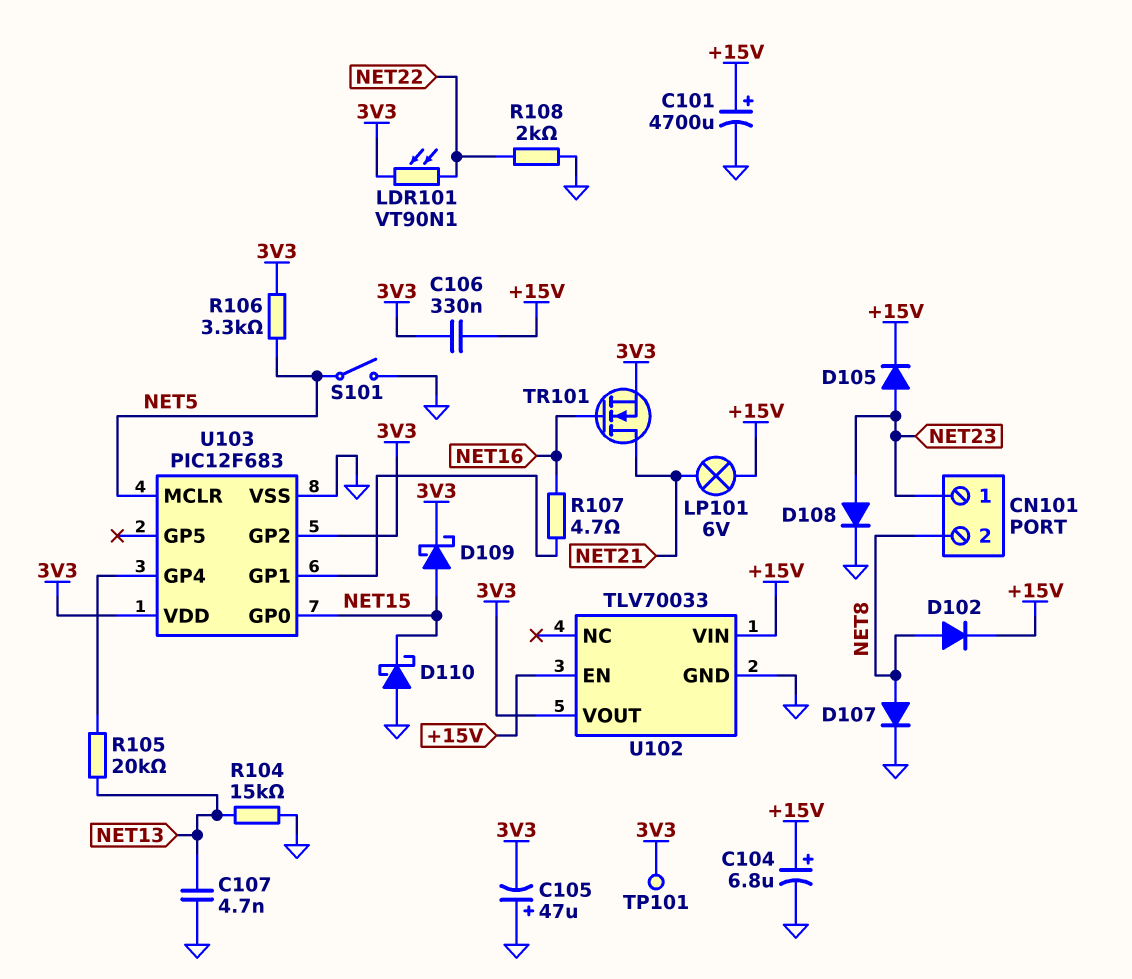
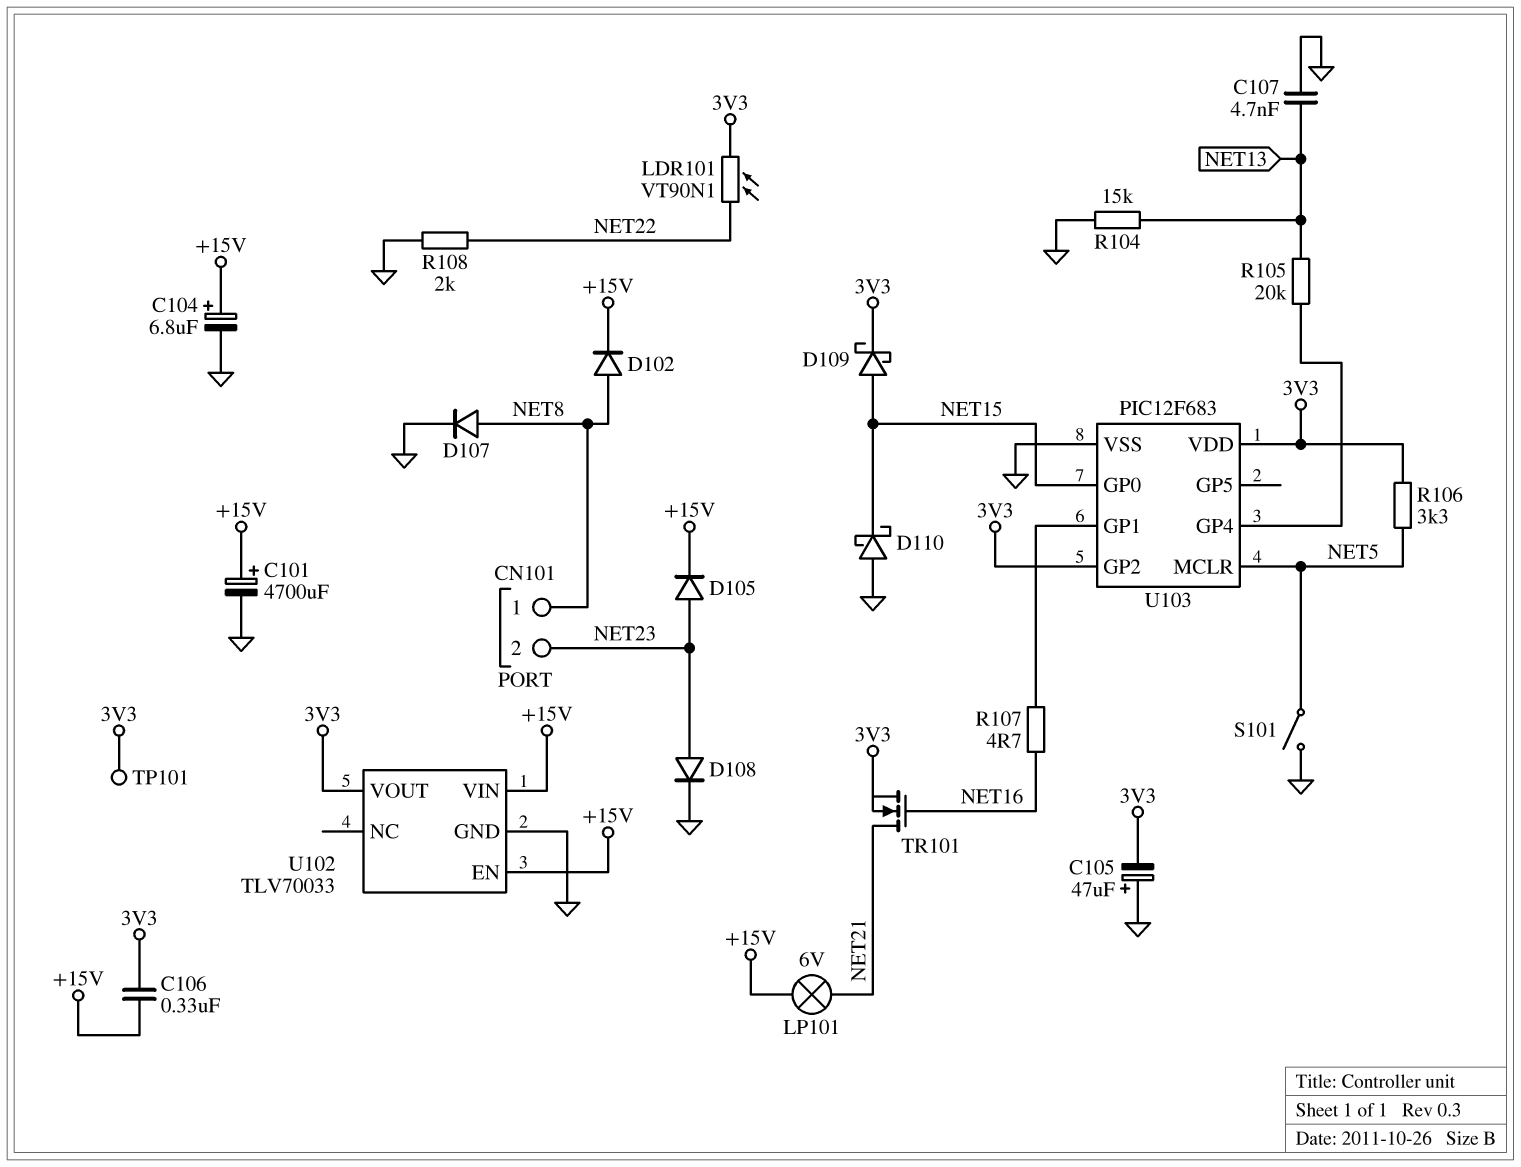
CN101 pin 1: NET23 -> NET8
CN101 pin 2: NET8 -> NET23

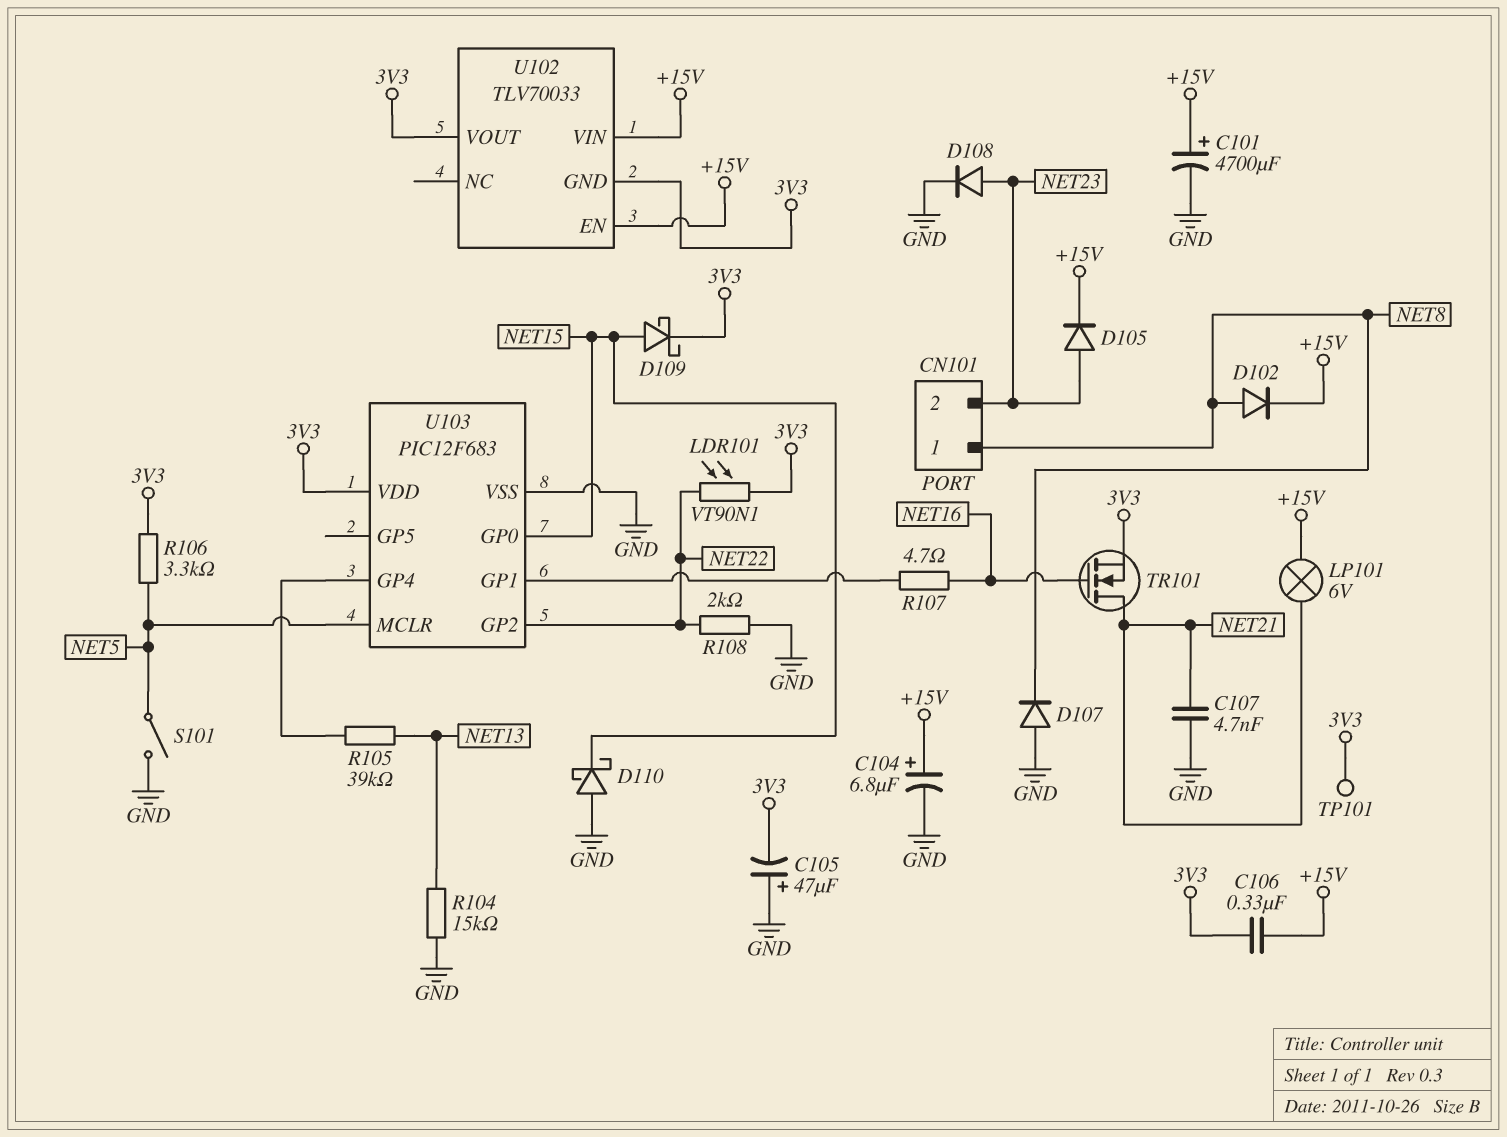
C107: 4.7nF (GND, NET13) -> 4.7nF (GND, NET21)
D107: diode (A NET8, K GND) -> diode (A GND, K NET8)
R105: 20k (NET13, U103/GP4) -> 39k (NET13, U103/GP4)
U102 pin GND: GND -> 3V3
U103 pin GP2: 3V3 -> NET22

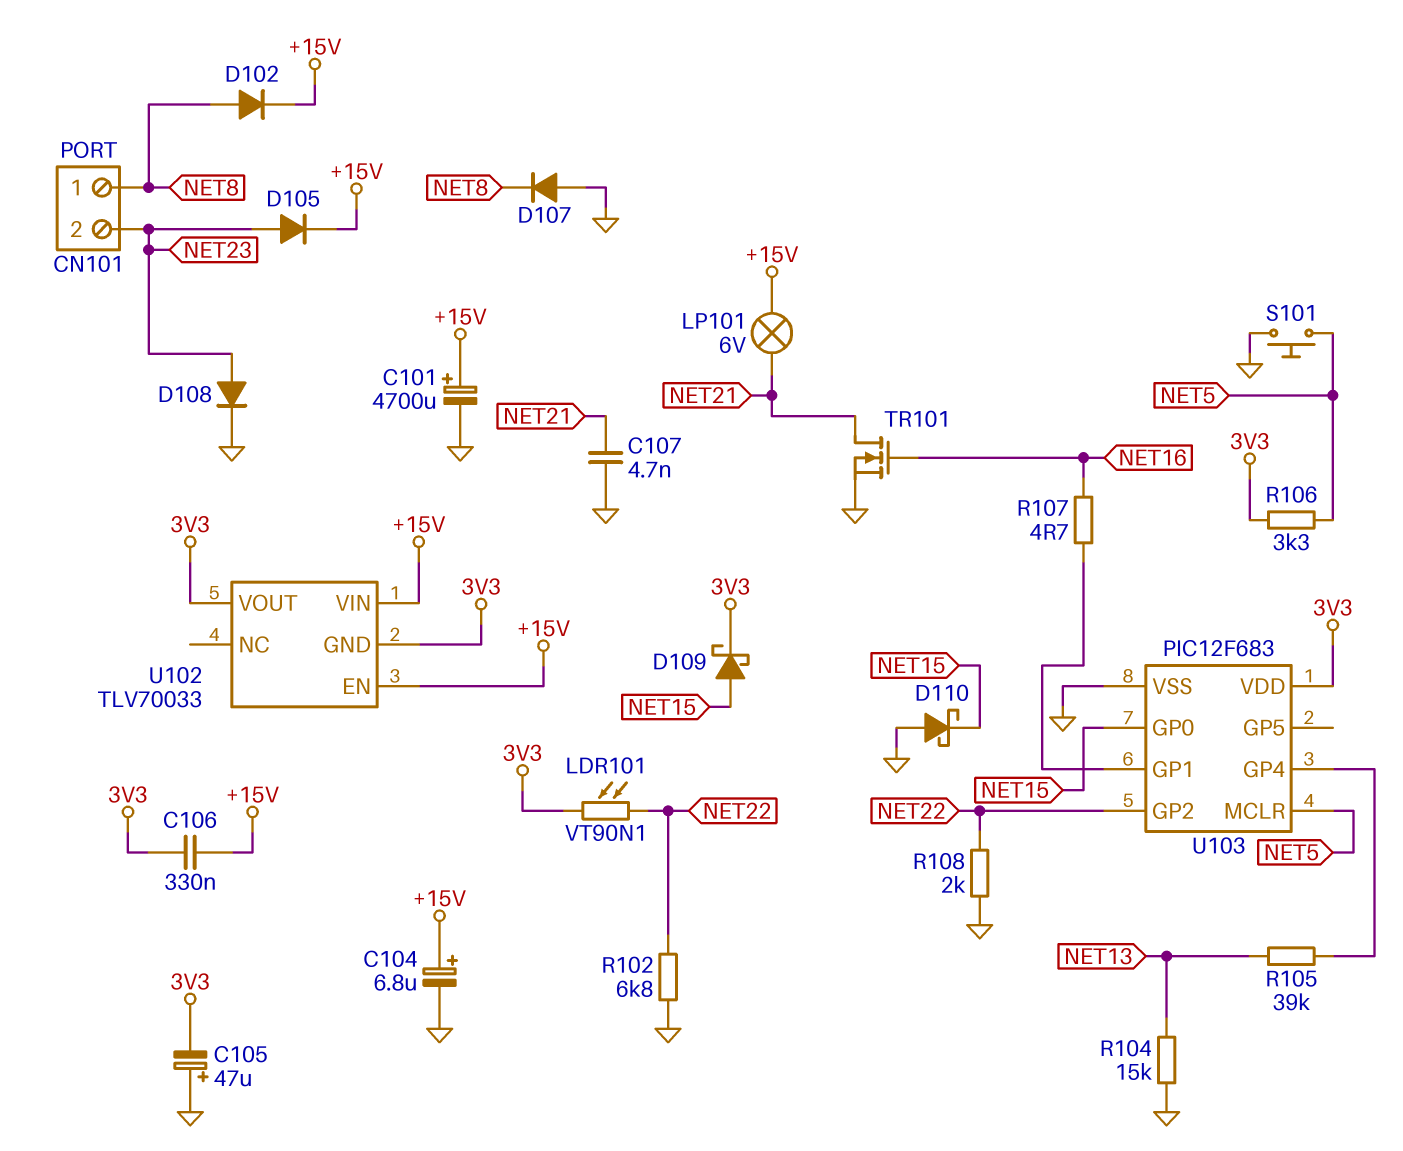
R102: none -> 6.8k (GND, NET22)
S101: switch (GND, NET5) -> button (GND, NET5)
TP101: test point (3V3) -> none
TR101: NMOS (G NET16, D NET21, S 3V3) -> NMOS (G NET16, D NET21, S GND)

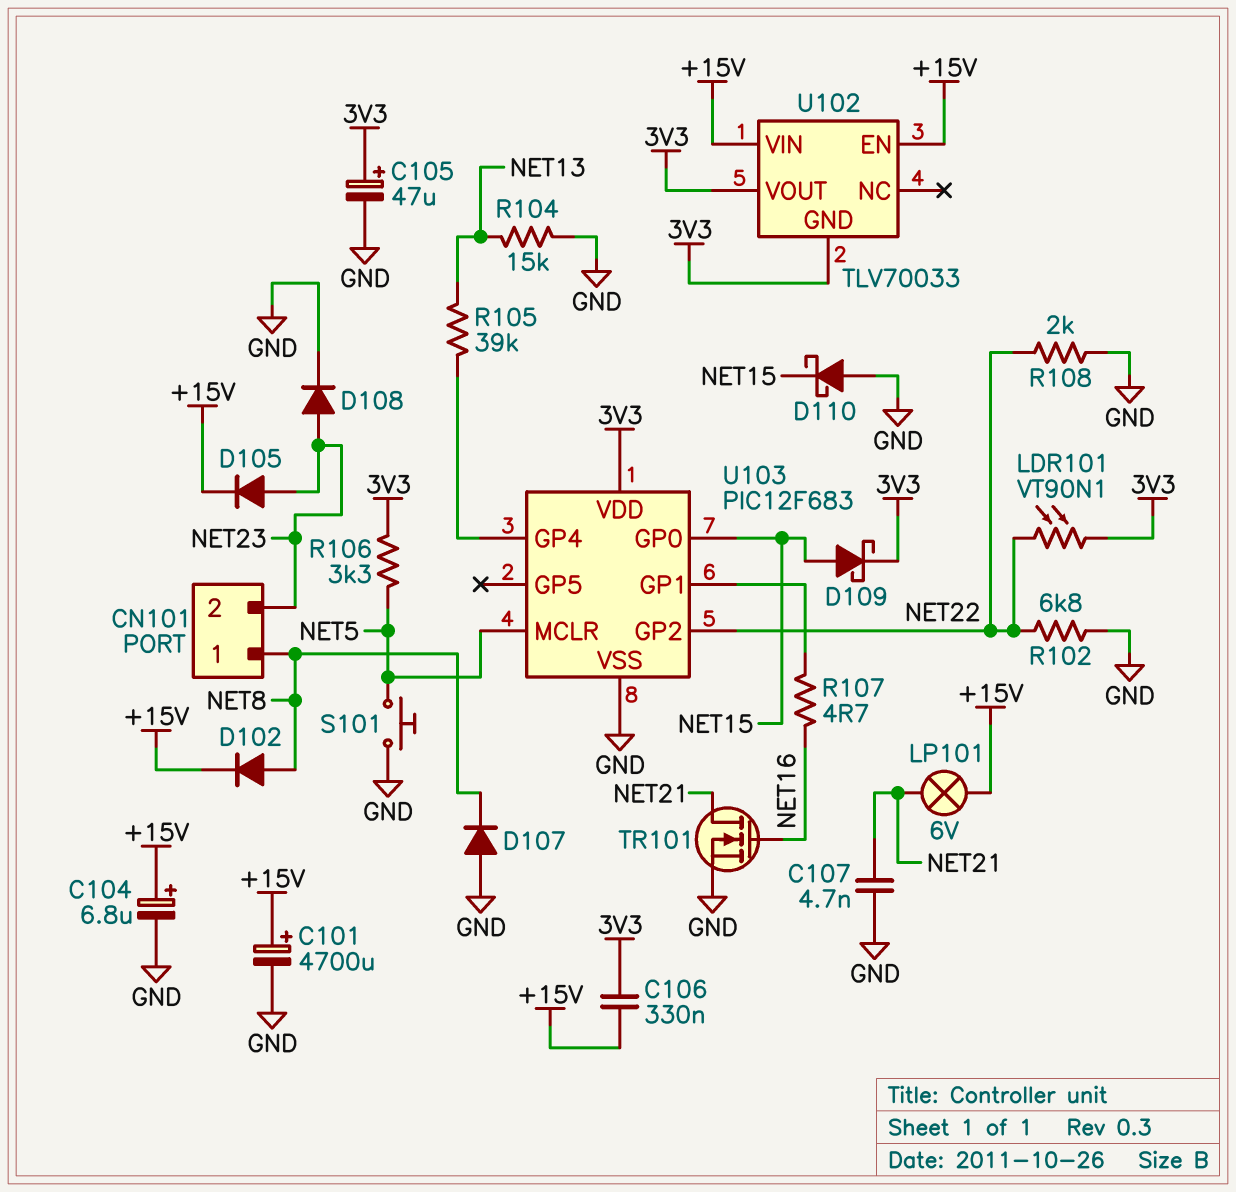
C105: 47uF (plus GND, minus 3V3) -> 47uF (plus 3V3, minus GND)

